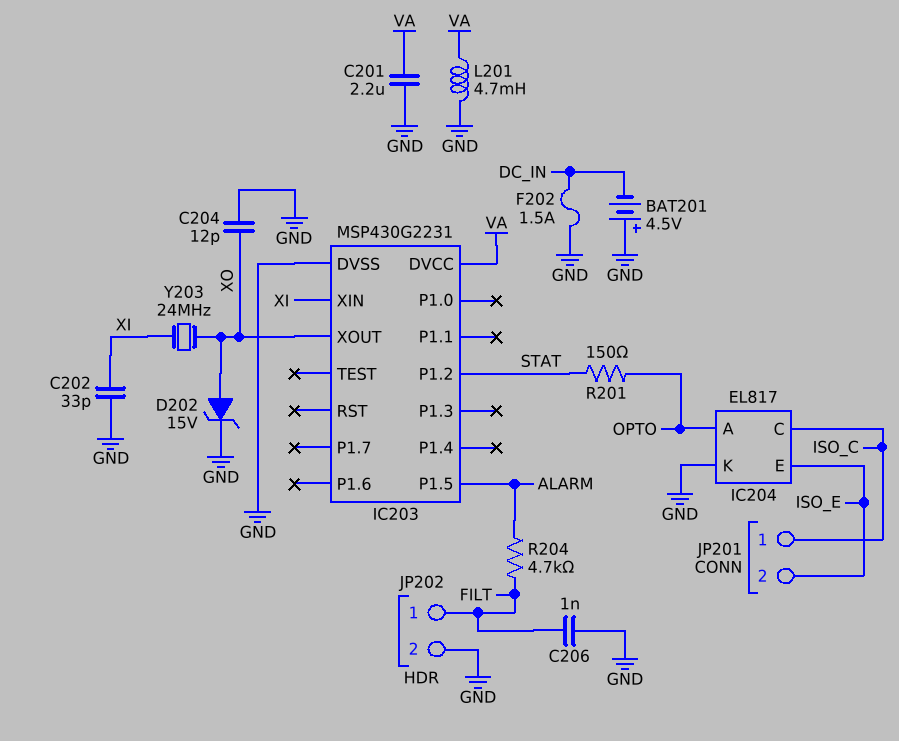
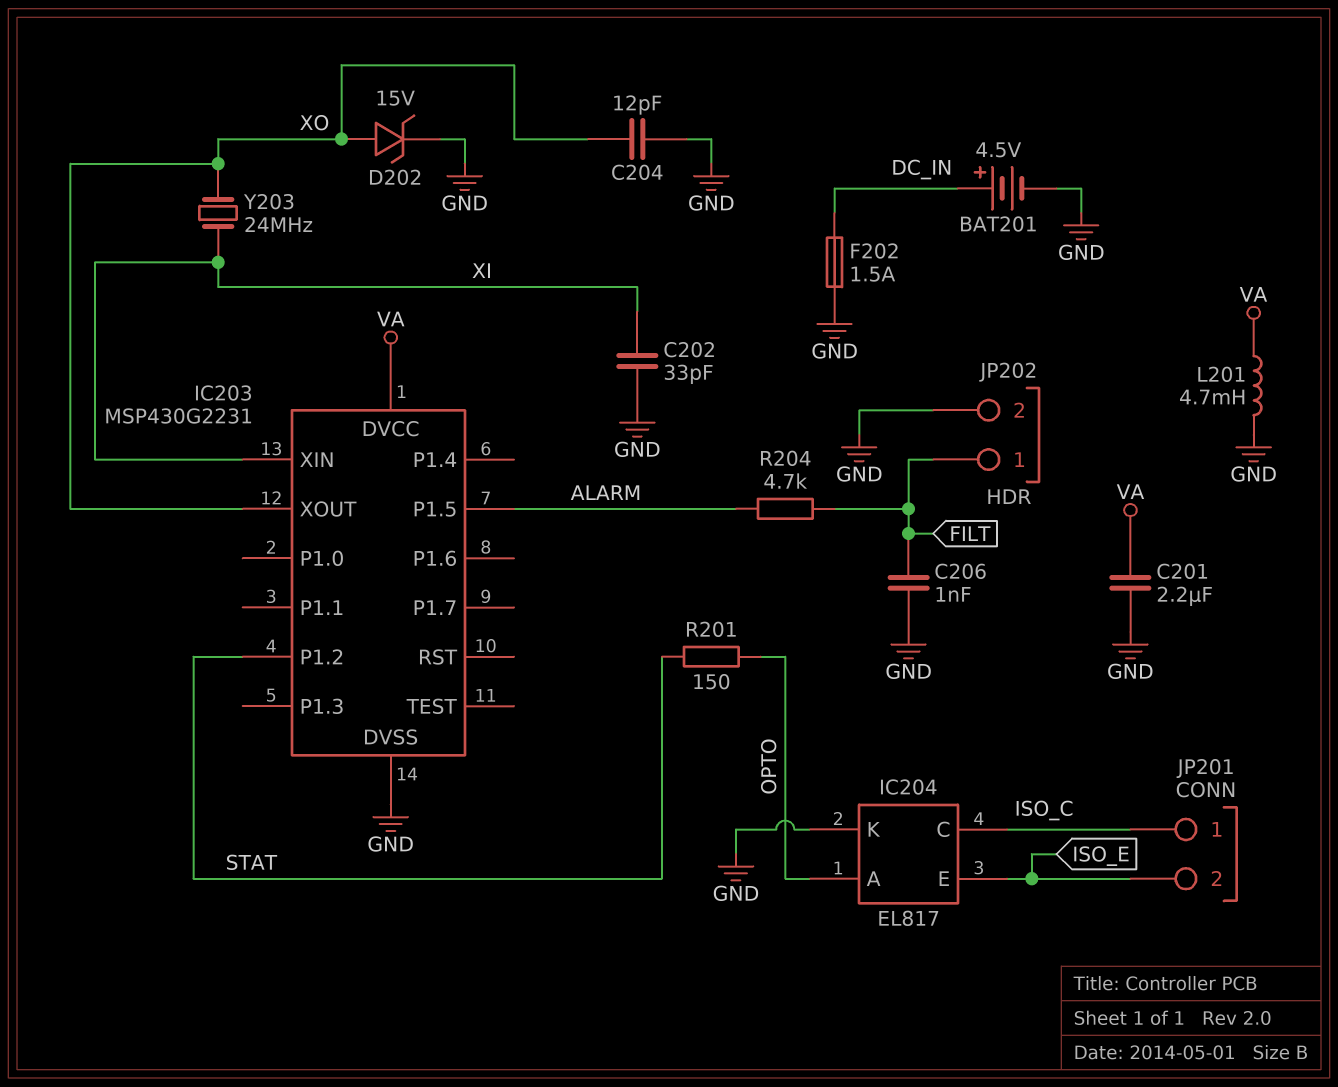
BAT201: 4.5V (plus GND, minus DC_IN) -> 4.5V (plus DC_IN, minus GND)

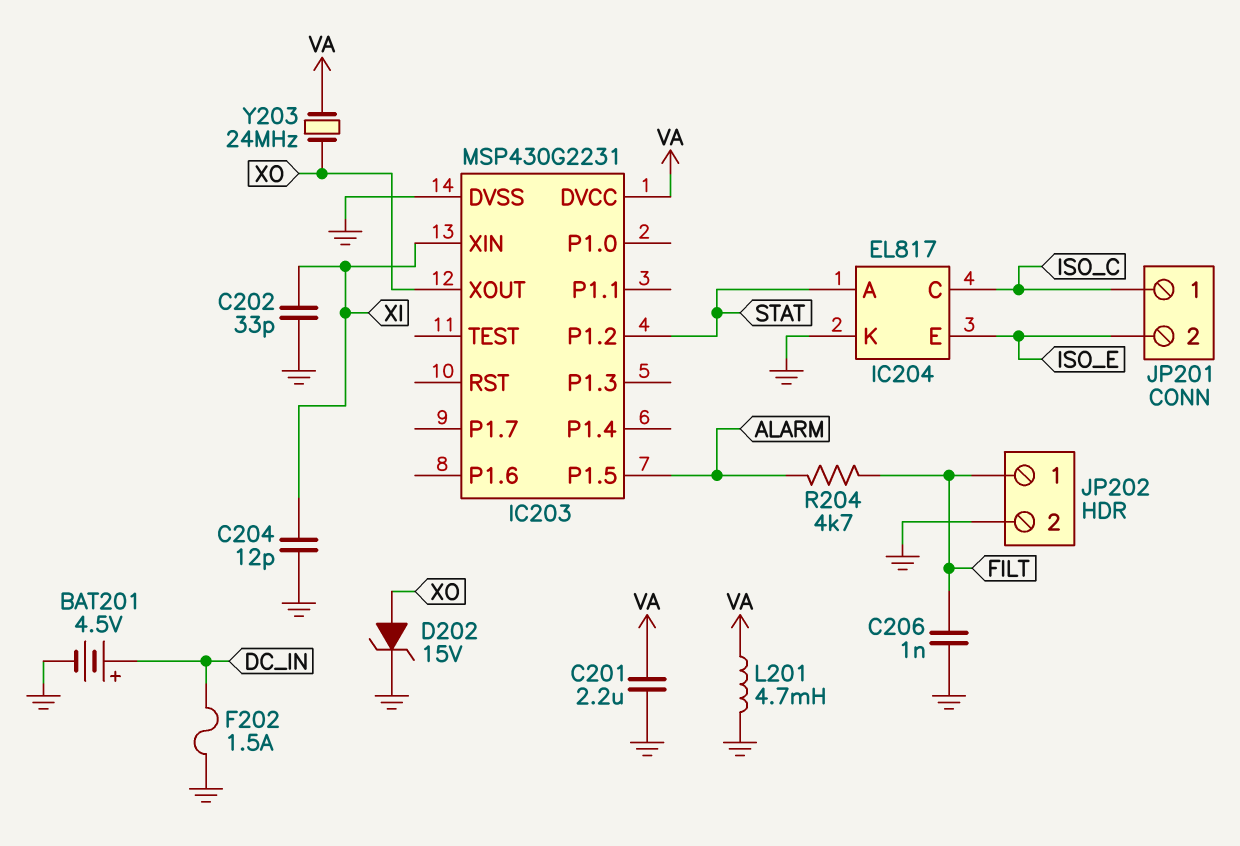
C204: 12pF (GND, XO) -> 12pF (GND, XI)
IC204 pin A: OPTO -> STAT
R201: 150 (OPTO, STAT) -> none
Y203: 24MHz (XI, XO) -> 24MHz (VA, XO)

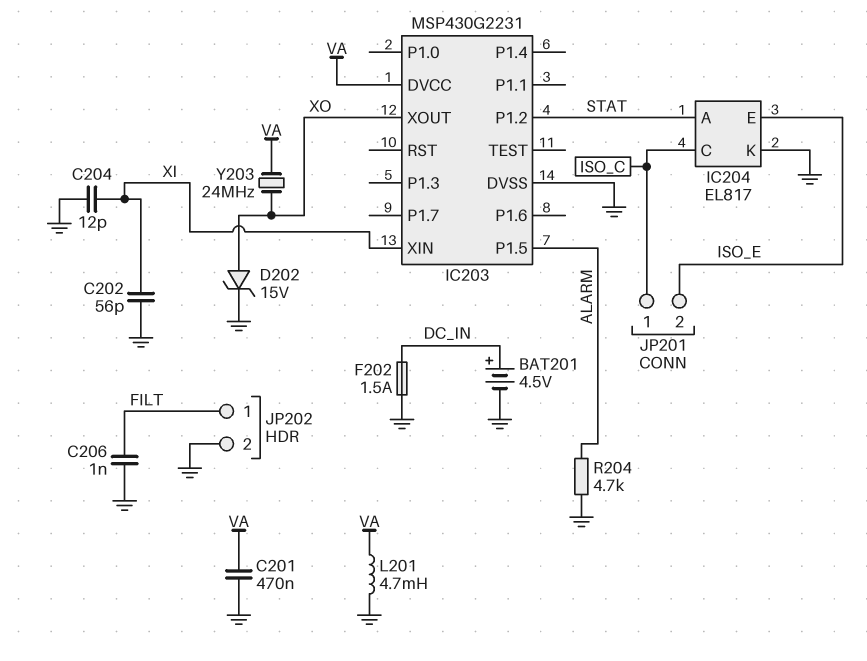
C201: 2.2uF (GND, VA) -> 470nF (GND, VA)
C202: 33pF (GND, XI) -> 56pF (GND, XI)
R204: 4.7k (ALARM, FILT) -> 4.7k (ALARM, GND)

